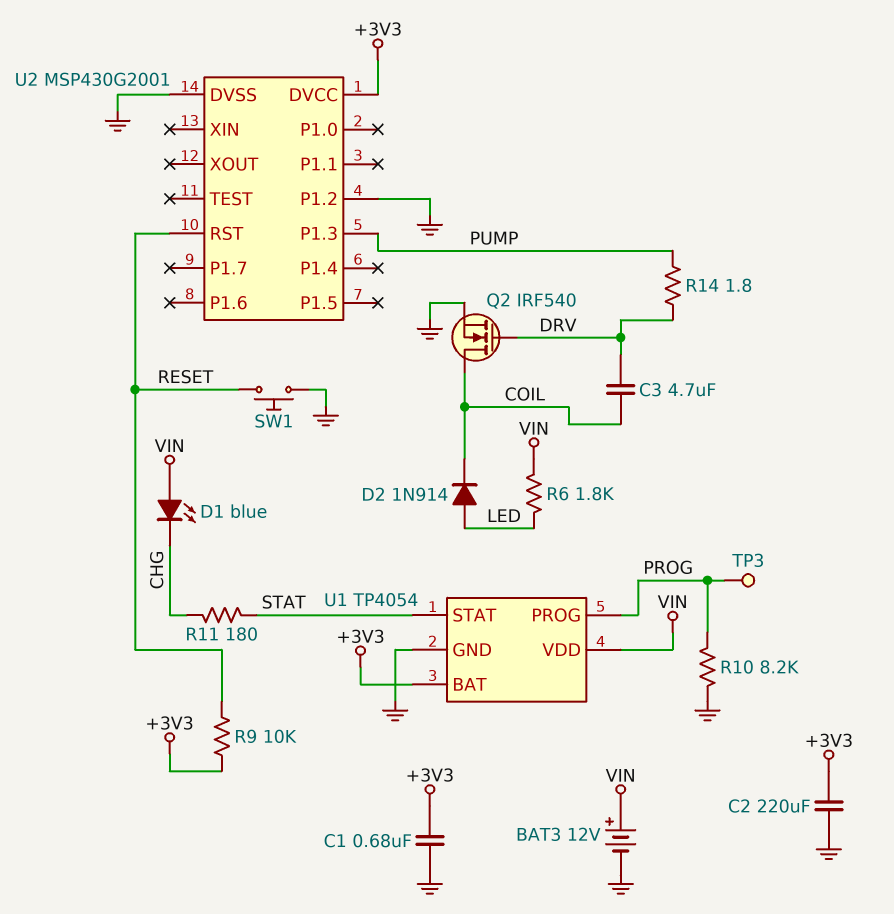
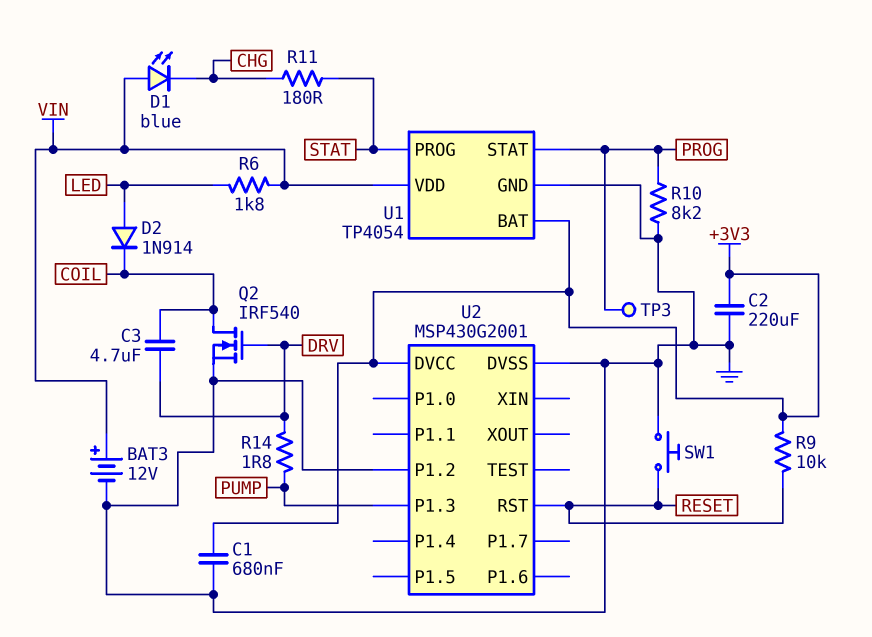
U1 pin PROG: PROG -> STAT
U1 pin STAT: STAT -> PROG

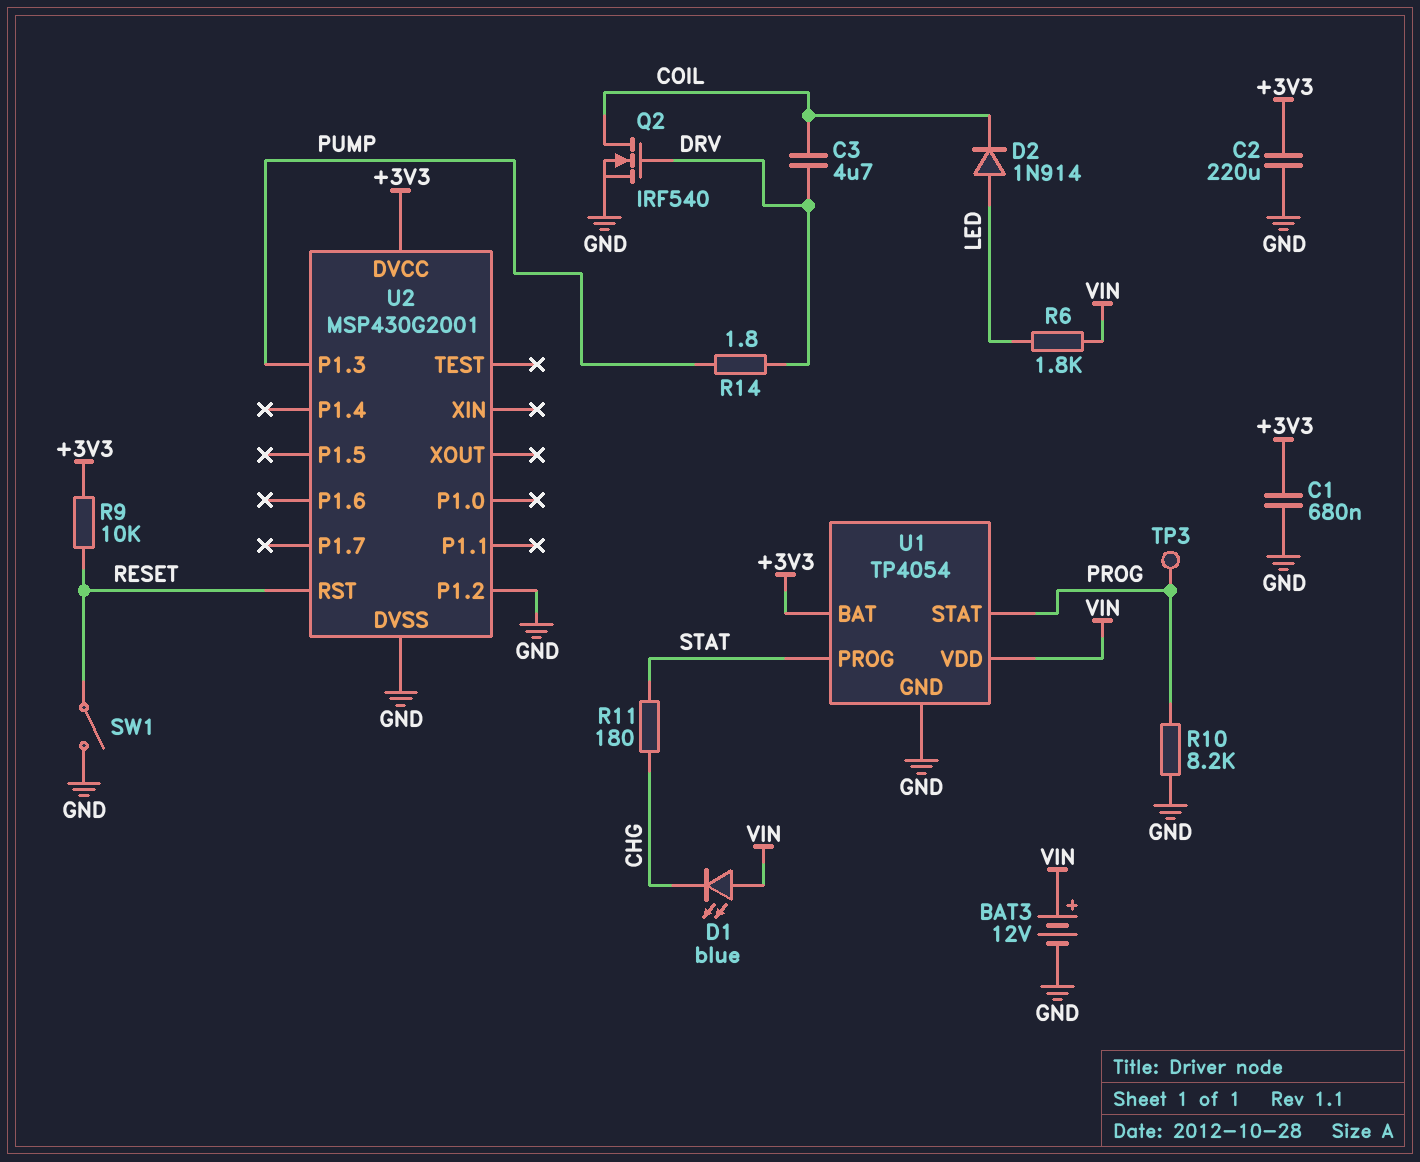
SW1: button (GND, RESET) -> switch (GND, RESET)

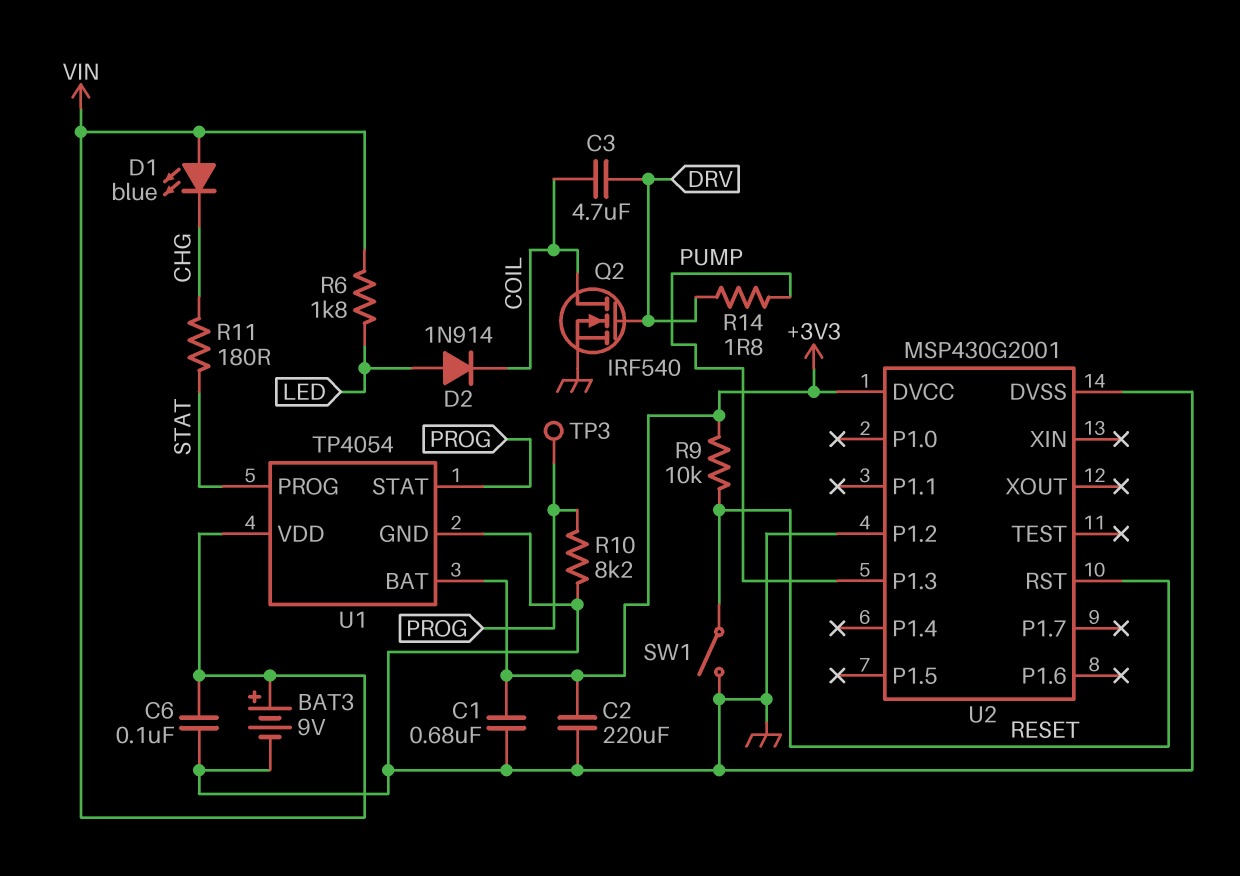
BAT3: 12V (plus VIN, minus GND) -> 9V (plus VIN, minus GND)
C6: none -> 100nF (GND, VIN)

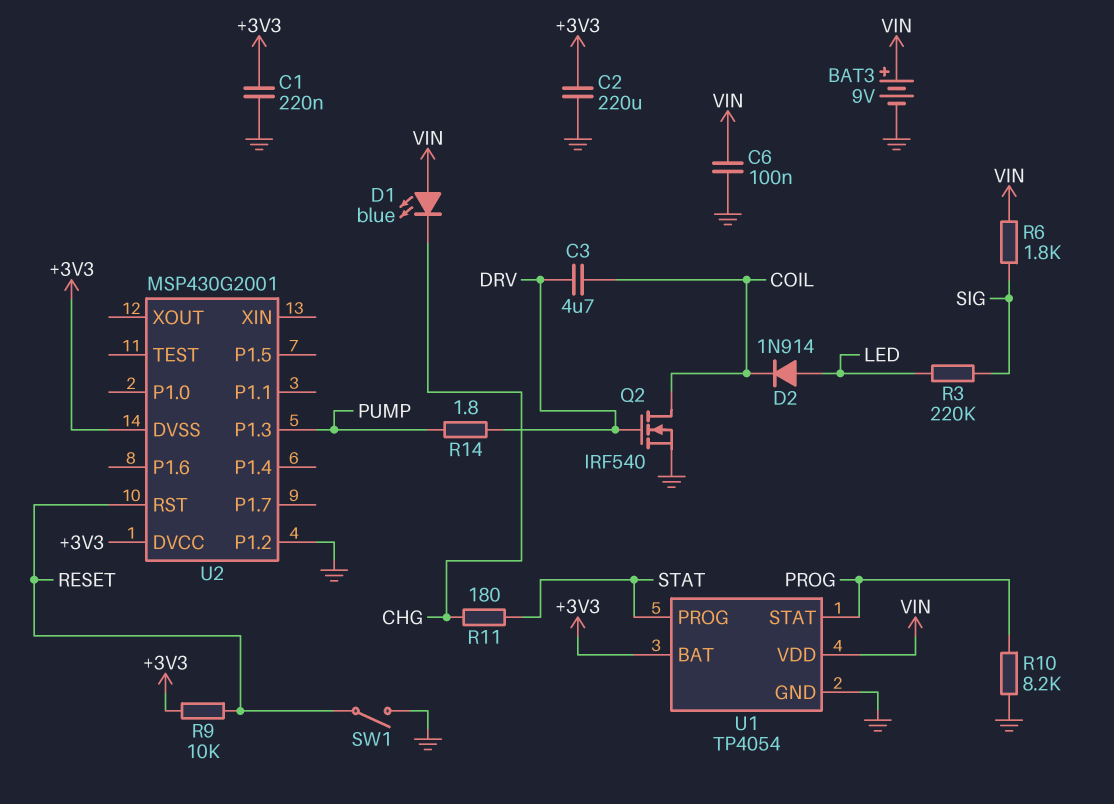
C1: 680nF (+3V3, GND) -> 220nF (+3V3, GND)
R3: none -> 220k (LED, SIG)
R6: 1.8k (LED, VIN) -> 1.8k (SIG, VIN)
TP3: test point (PROG) -> none
U2 pin DVSS: GND -> +3V3

